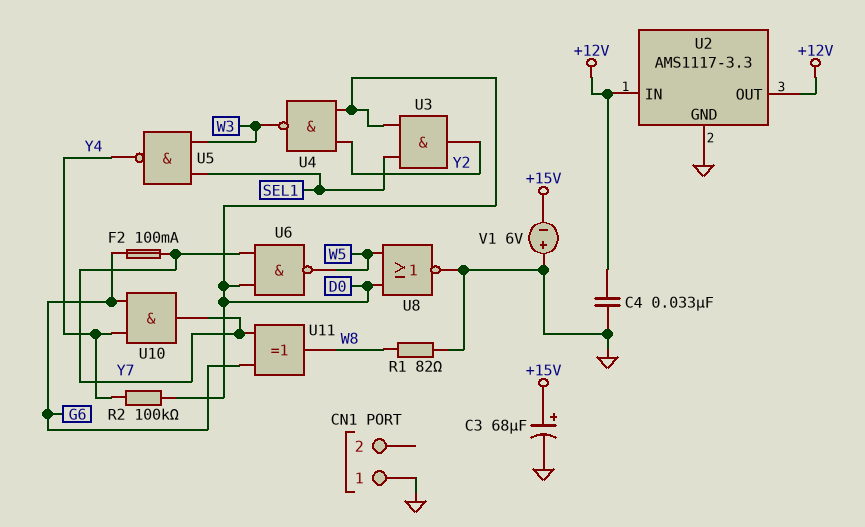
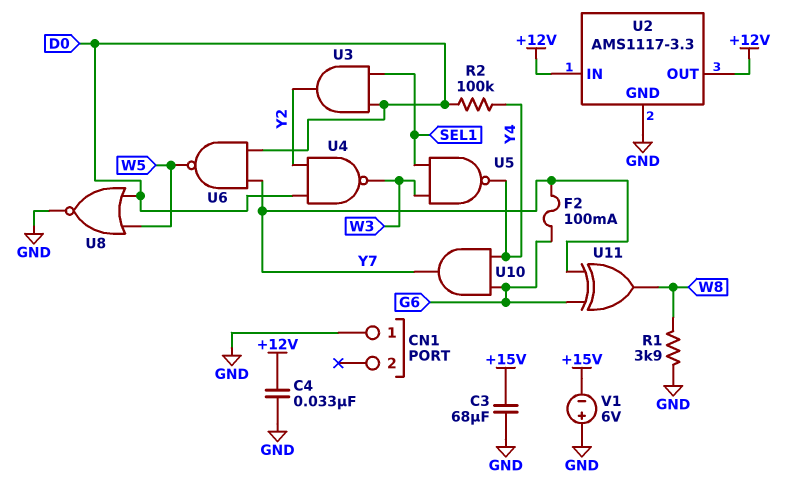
C3: 68uF (plus +15V, minus GND) -> 68uF (+15V, GND)
R1: 82 (GND, W8) -> 3.9k (GND, W8)

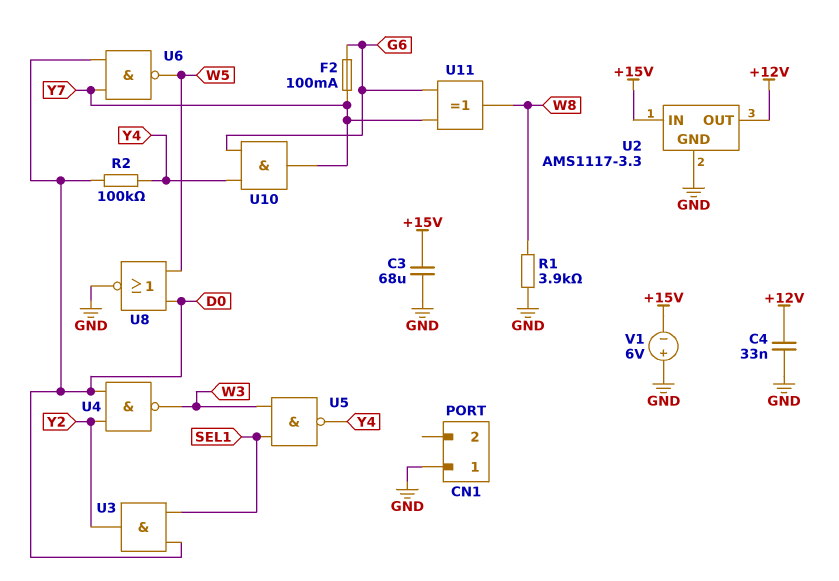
U2 pin IN: +12V -> +15V

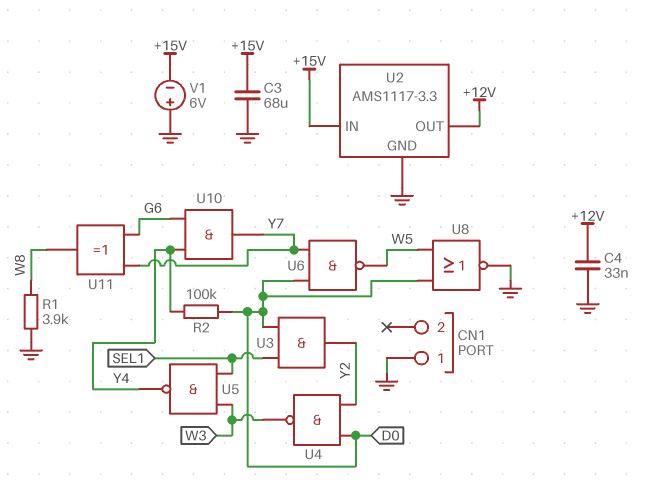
F2: 100mA (G6, Y7) -> none

